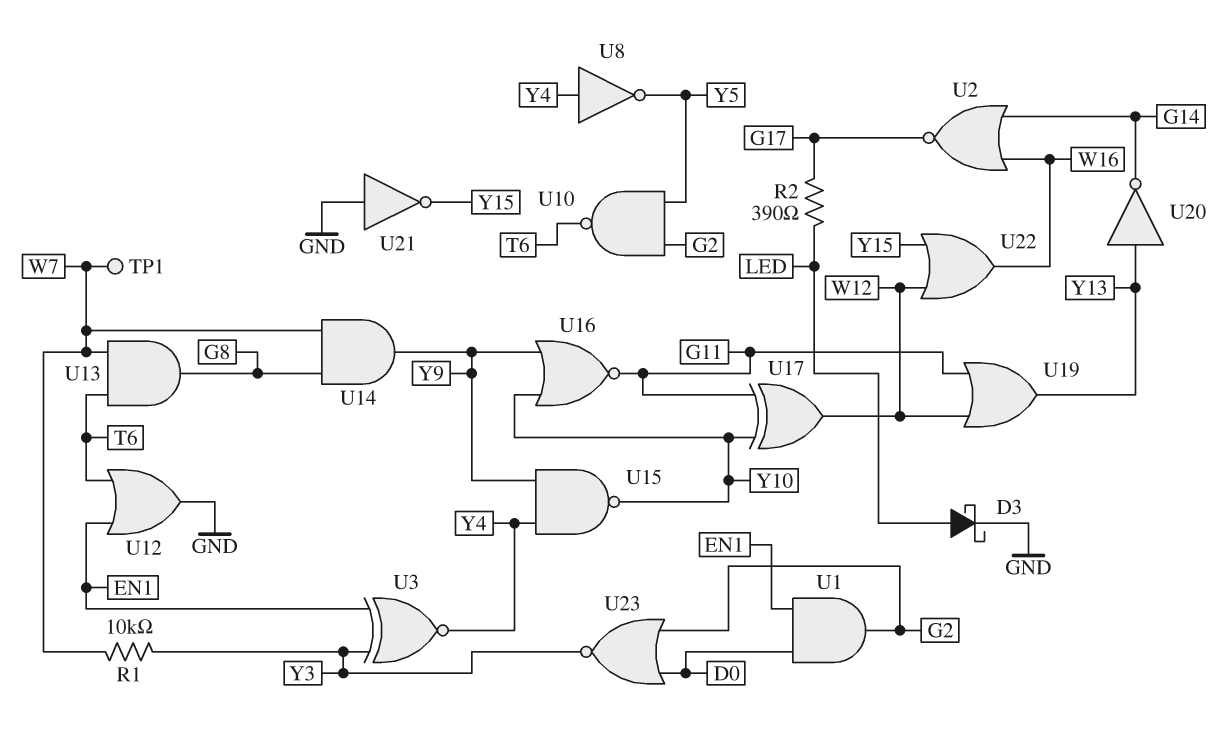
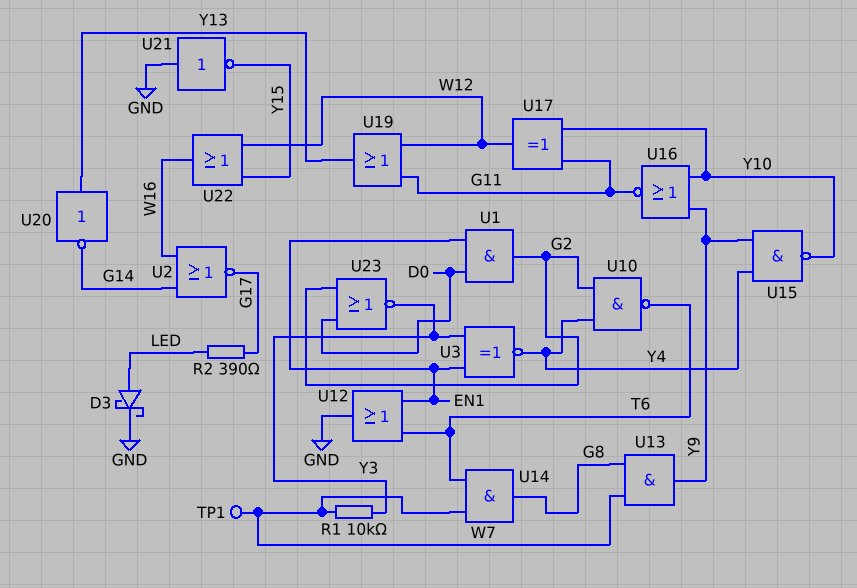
U8: NOT (in Y4, out Y5) -> none
U10: NAND (in G2, in Y5, out T6) -> NAND (in G2, in Y4, out T6)
U13: AND (in T6, in W7, out G8) -> AND (in G8, in W7, out Y9)
U14: AND (in G8, in W7, out Y9) -> AND (in T6, in W7, out G8)

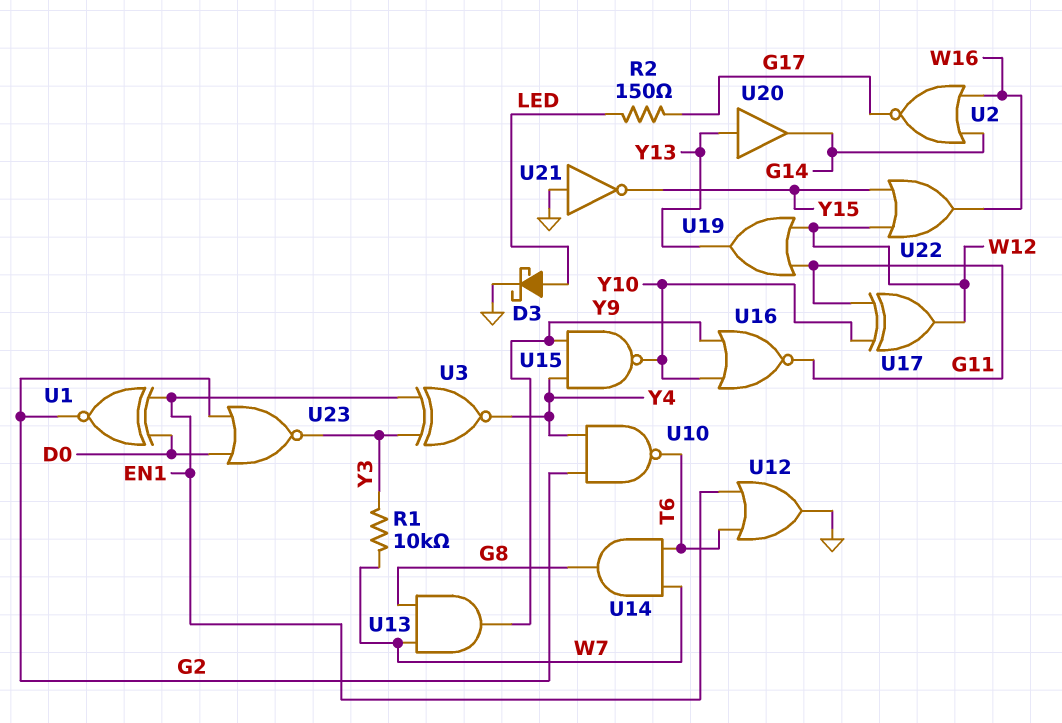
R2: 390 (G17, LED) -> 150 (G17, LED)
TP1: test point (W7) -> none
U1: AND (in D0, in EN1, out G2) -> XNOR (in D0, in EN1, out G2)
U20: NOT (in Y13, out G14) -> buffer (in Y13, out G14)

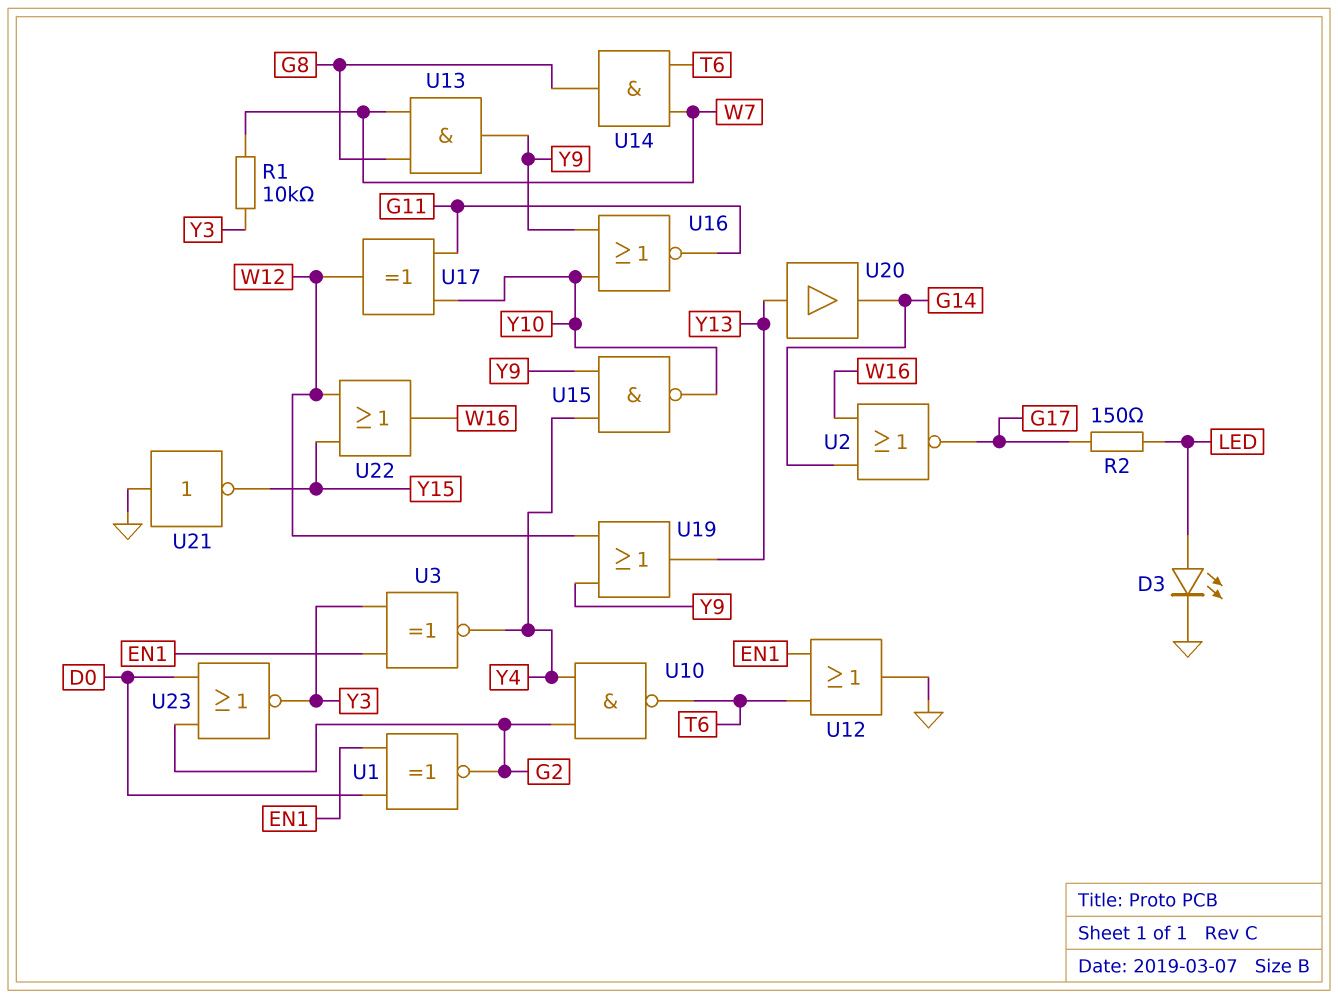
D3: schottky (A LED, K GND) -> LED (A LED, K GND)
U19: OR (in G11, in W12, out Y13) -> OR (in W12, in Y9, out Y13)

